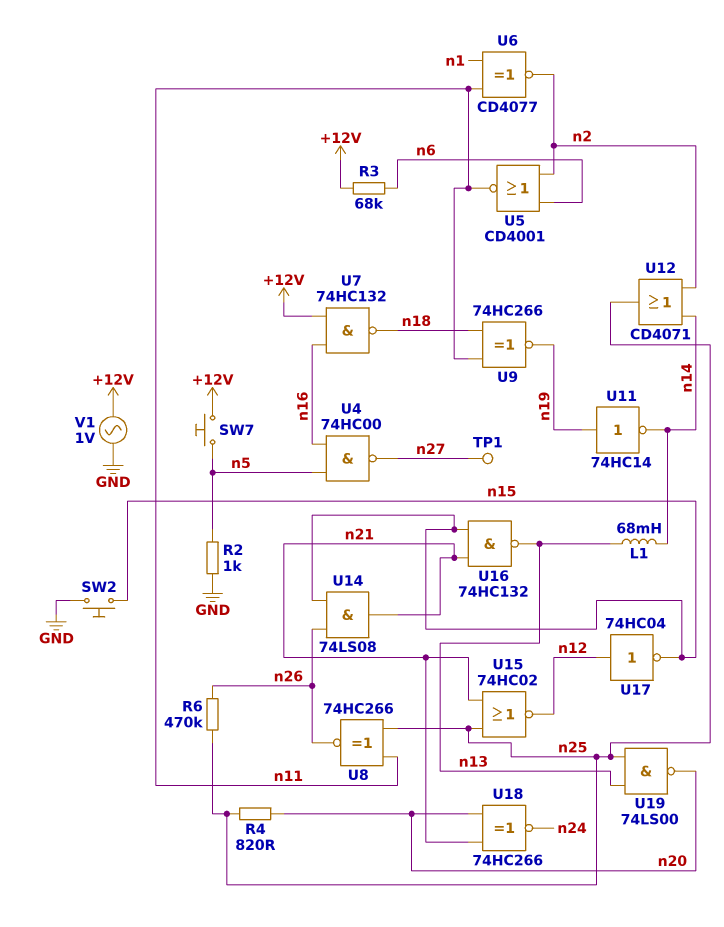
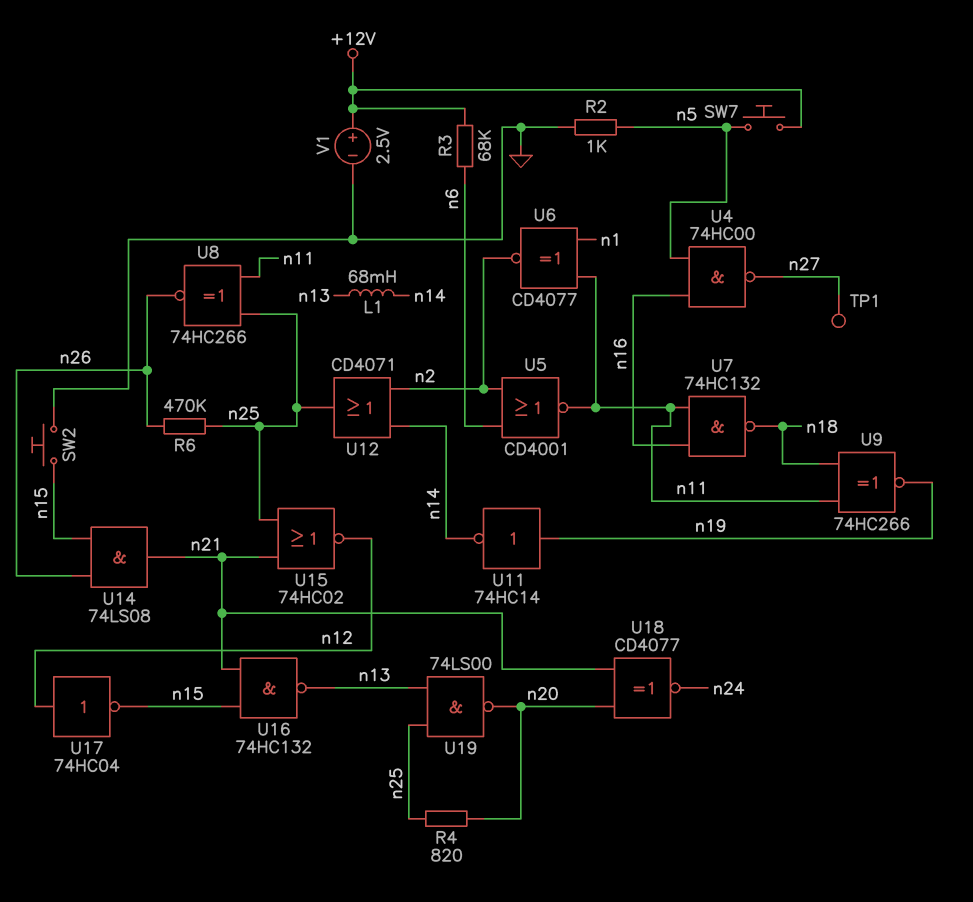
U7: NAND 74HC132 (in +12V, in n16, out n18) -> NAND 74HC132 (in n11, in n16, out n18)
U18: XNOR 74HC266 (in n20, in n21, out n24) -> XNOR CD4077 (in n20, in n21, out n24)
V1: AC 1V (+12V, GND) -> 2.5V (plus +12V, minus GND)

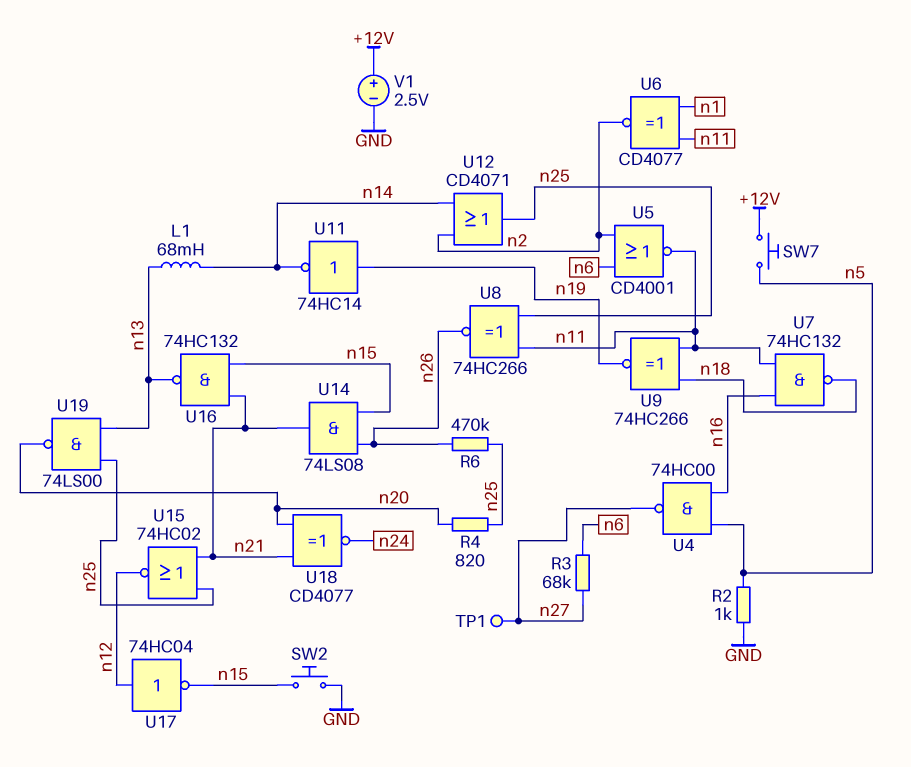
R3: 68k (+12V, n6) -> 68k (n6, n27)

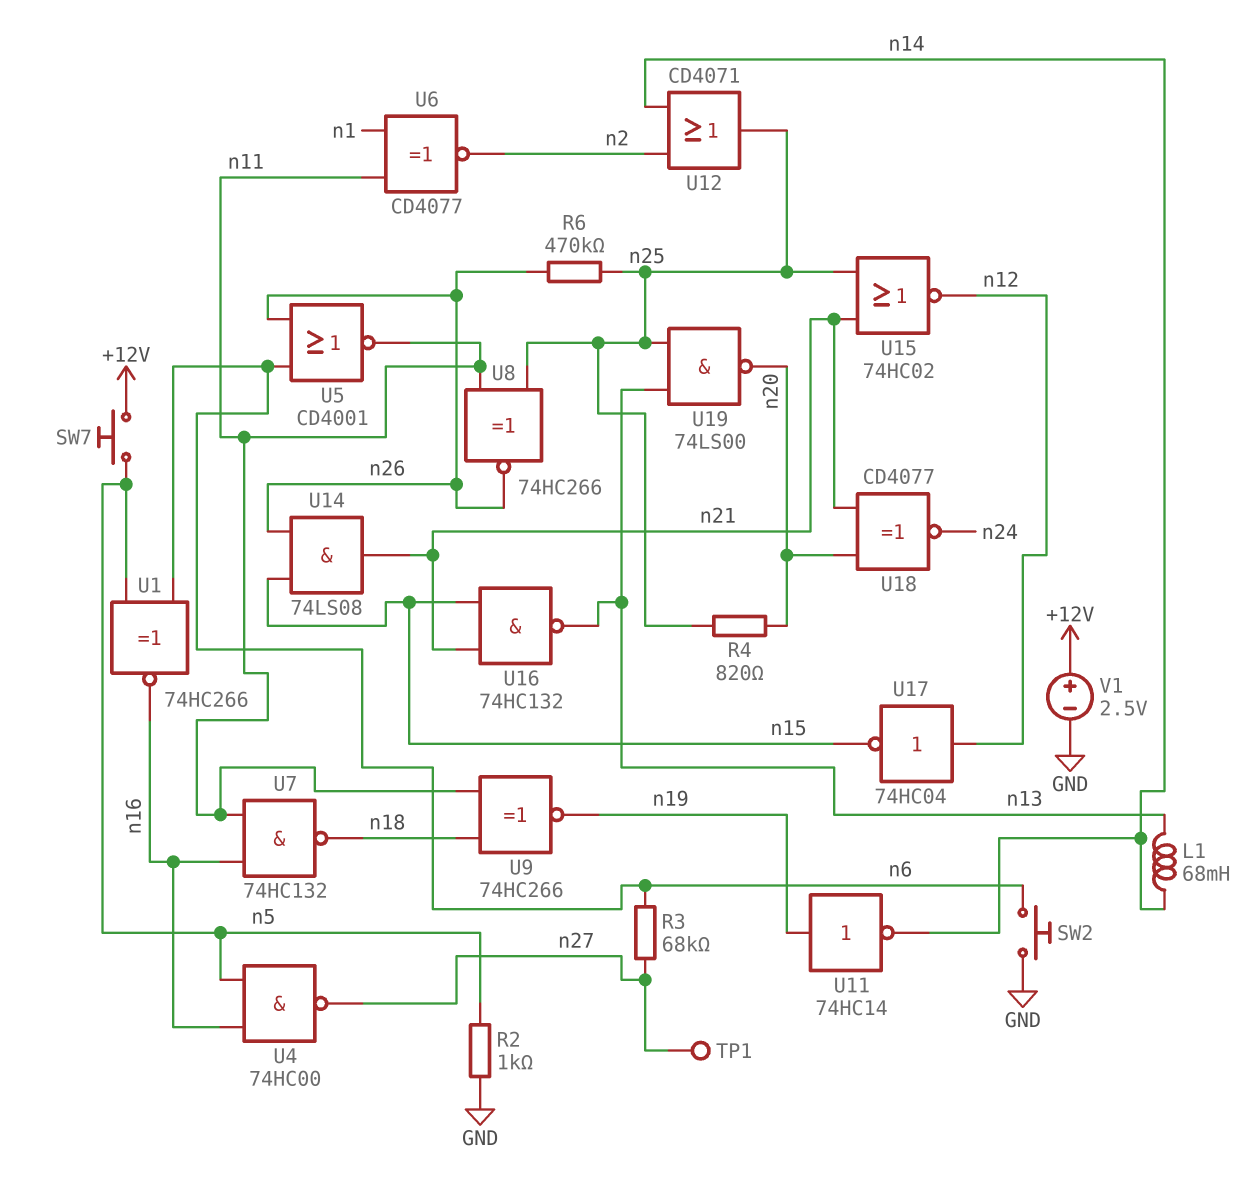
SW2: button (GND, n15) -> button (GND, n6)
U1: none -> XNOR 74HC266 (in n5, in n6, out n16)
U5: NOR CD4001 (in n2, in n6, out n11) -> NOR CD4001 (in n6, in n26, out n11)

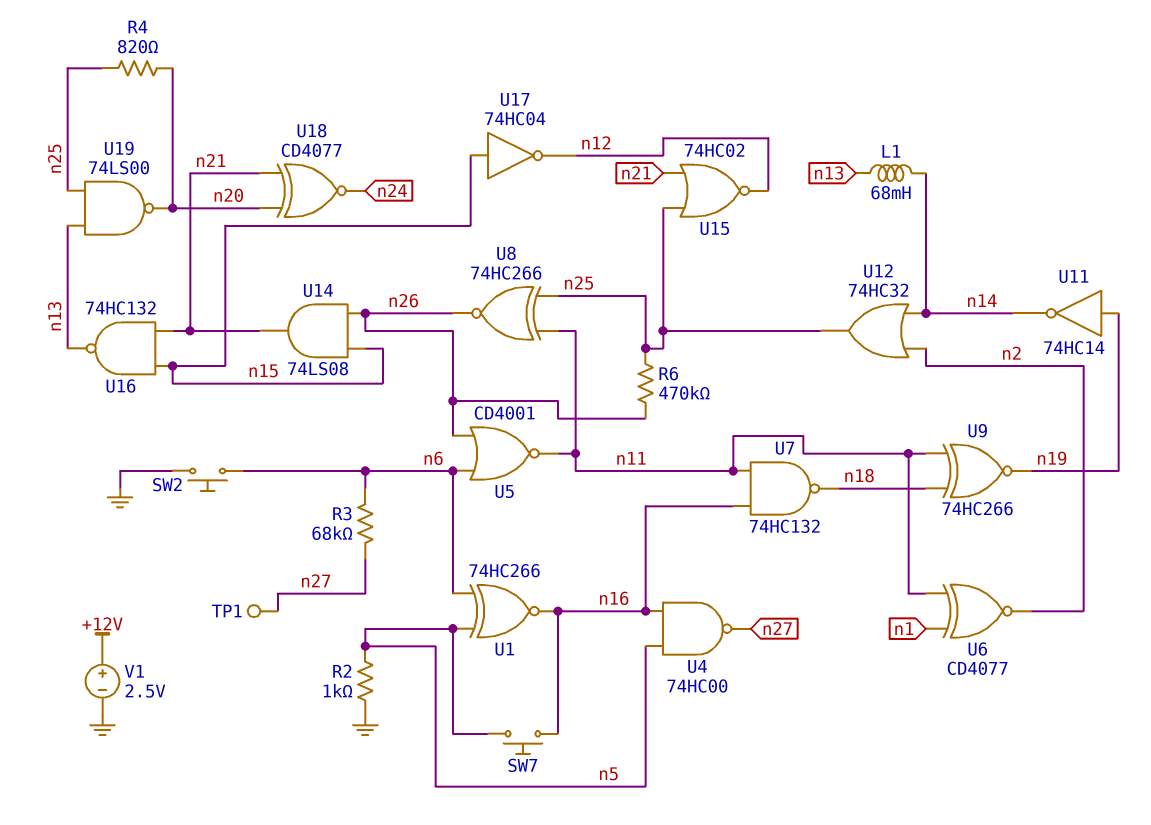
SW7: button (+12V, n5) -> button (n5, n16)
U12: OR CD4071 (in n2, in n14, out n25) -> OR 74HC32 (in n2, in n14, out n25)
U17: NOT 74HC04 (in n12, out n15) -> NOT 74HC04 (in n15, out n12)

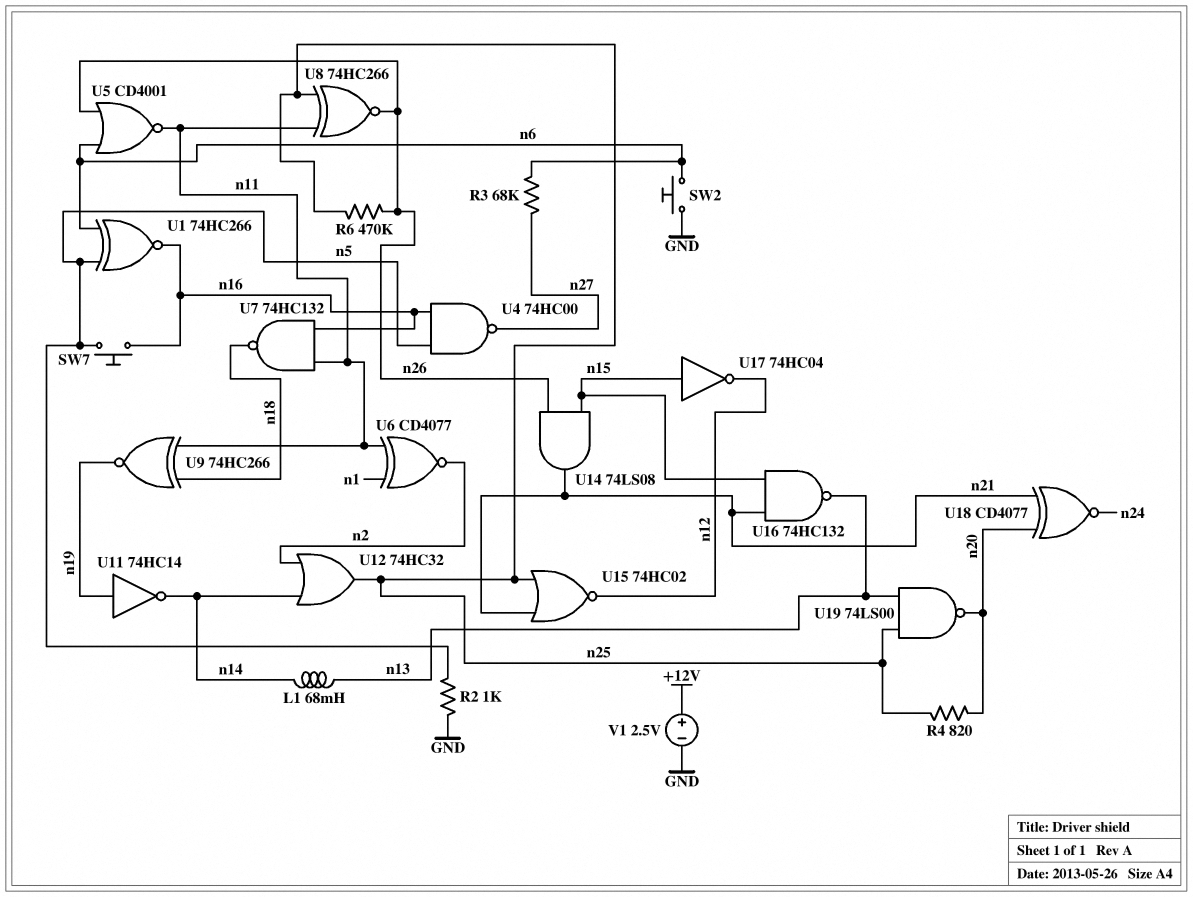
TP1: test point (n27) -> none

